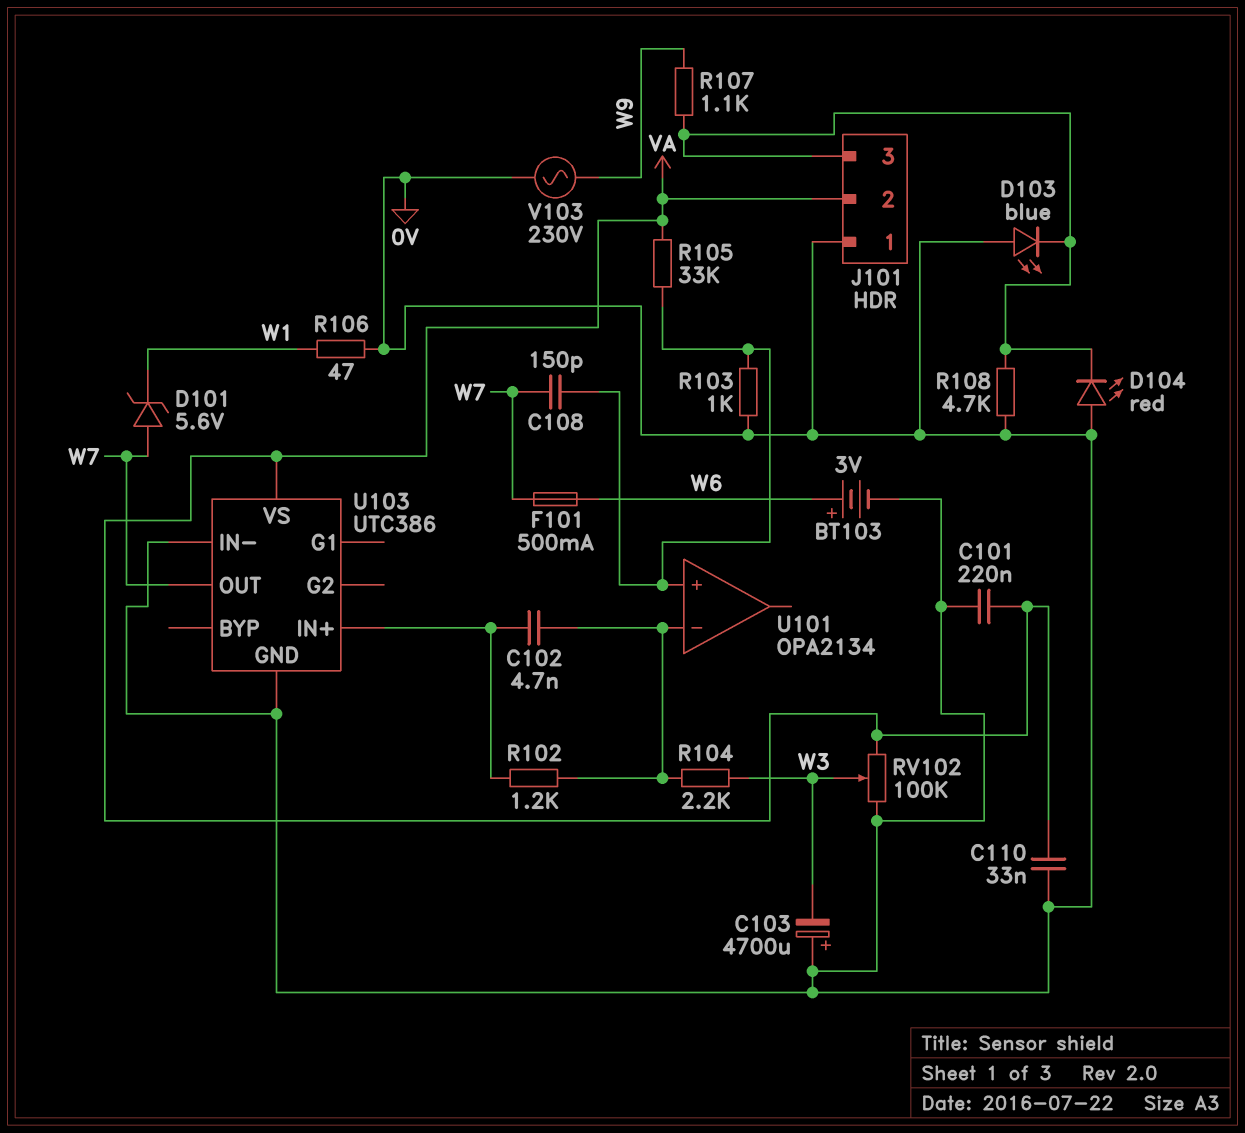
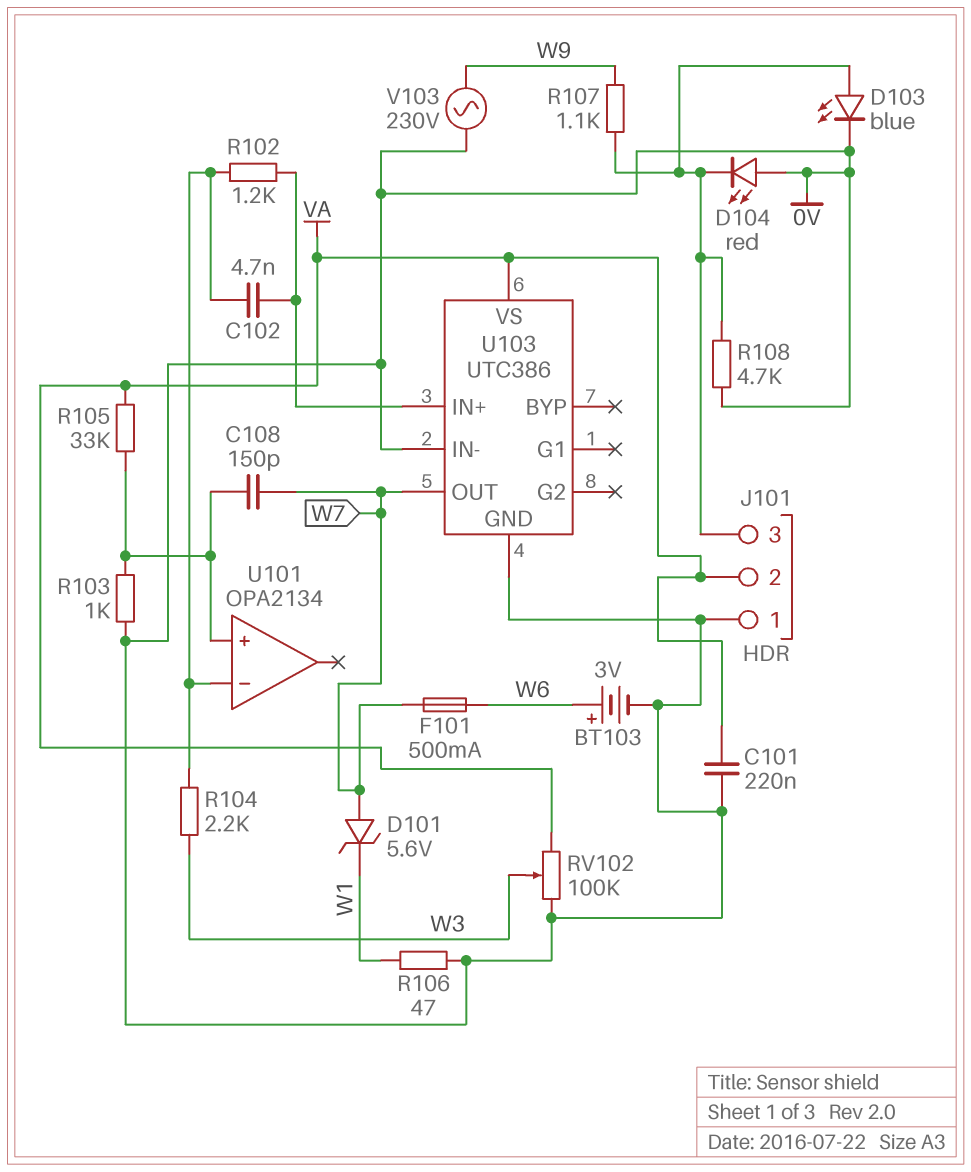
C103: 4700uF (plus 0V, minus W3) -> none
C110: 33nF (0V, VA) -> none
D103: LED blue (A 0V, K J101/3) -> LED blue (A J101/3, K 0V)

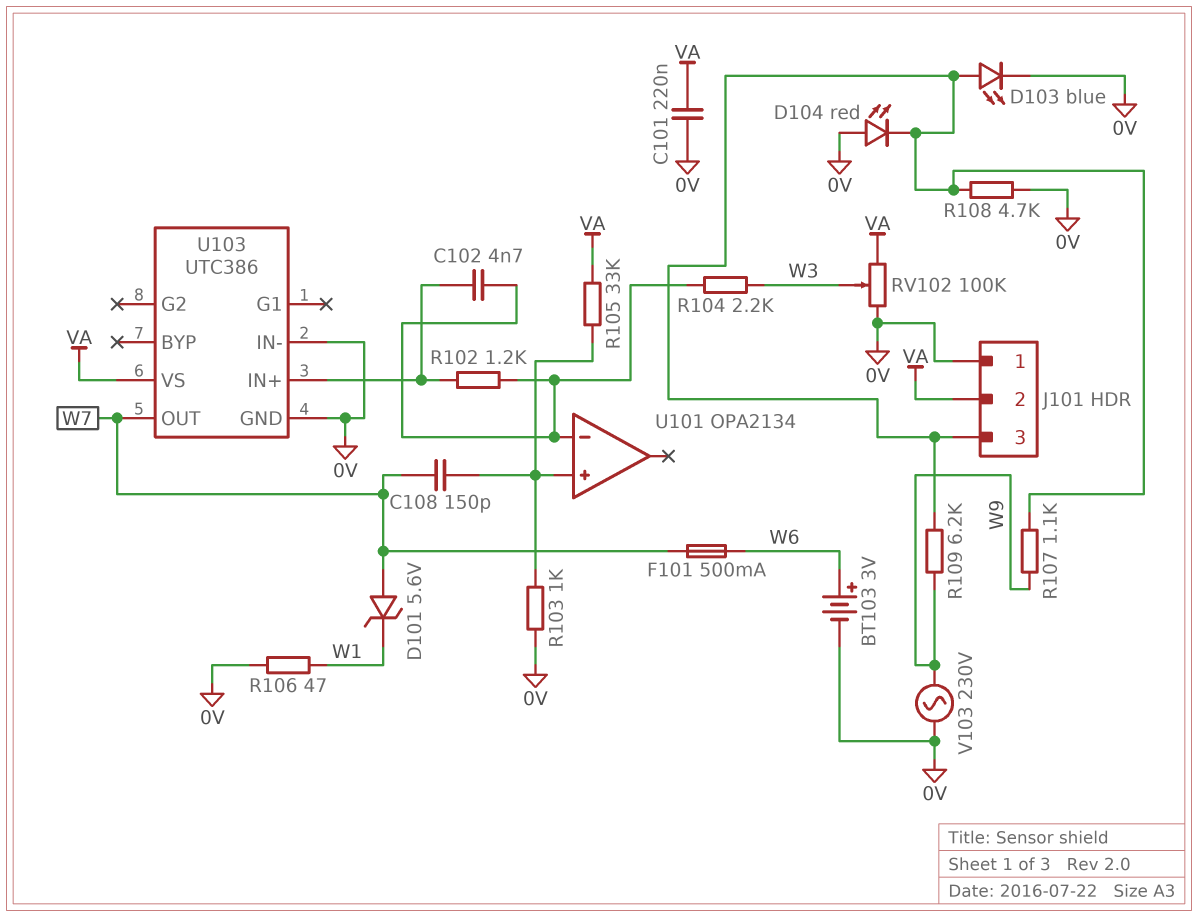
R109: none -> 6.2k (J101/3, W9)

